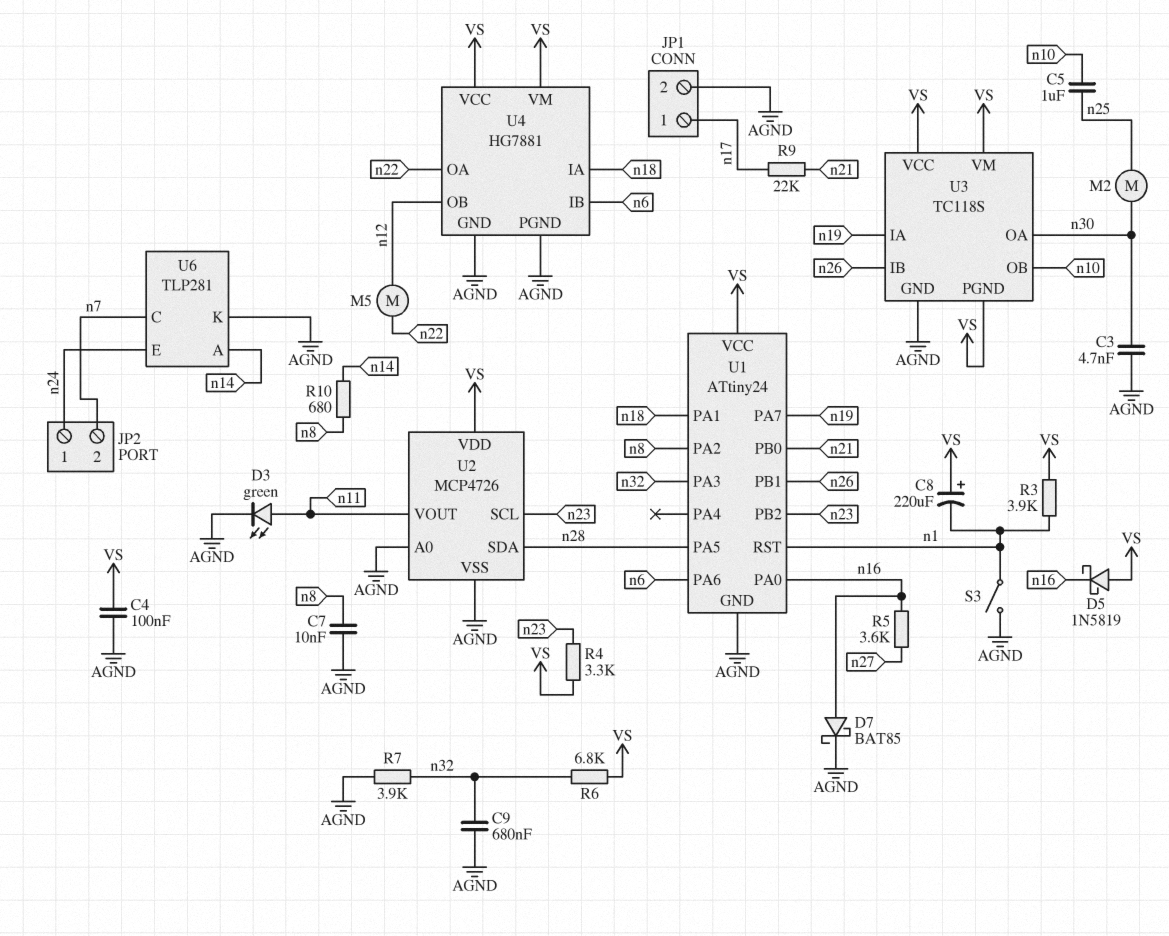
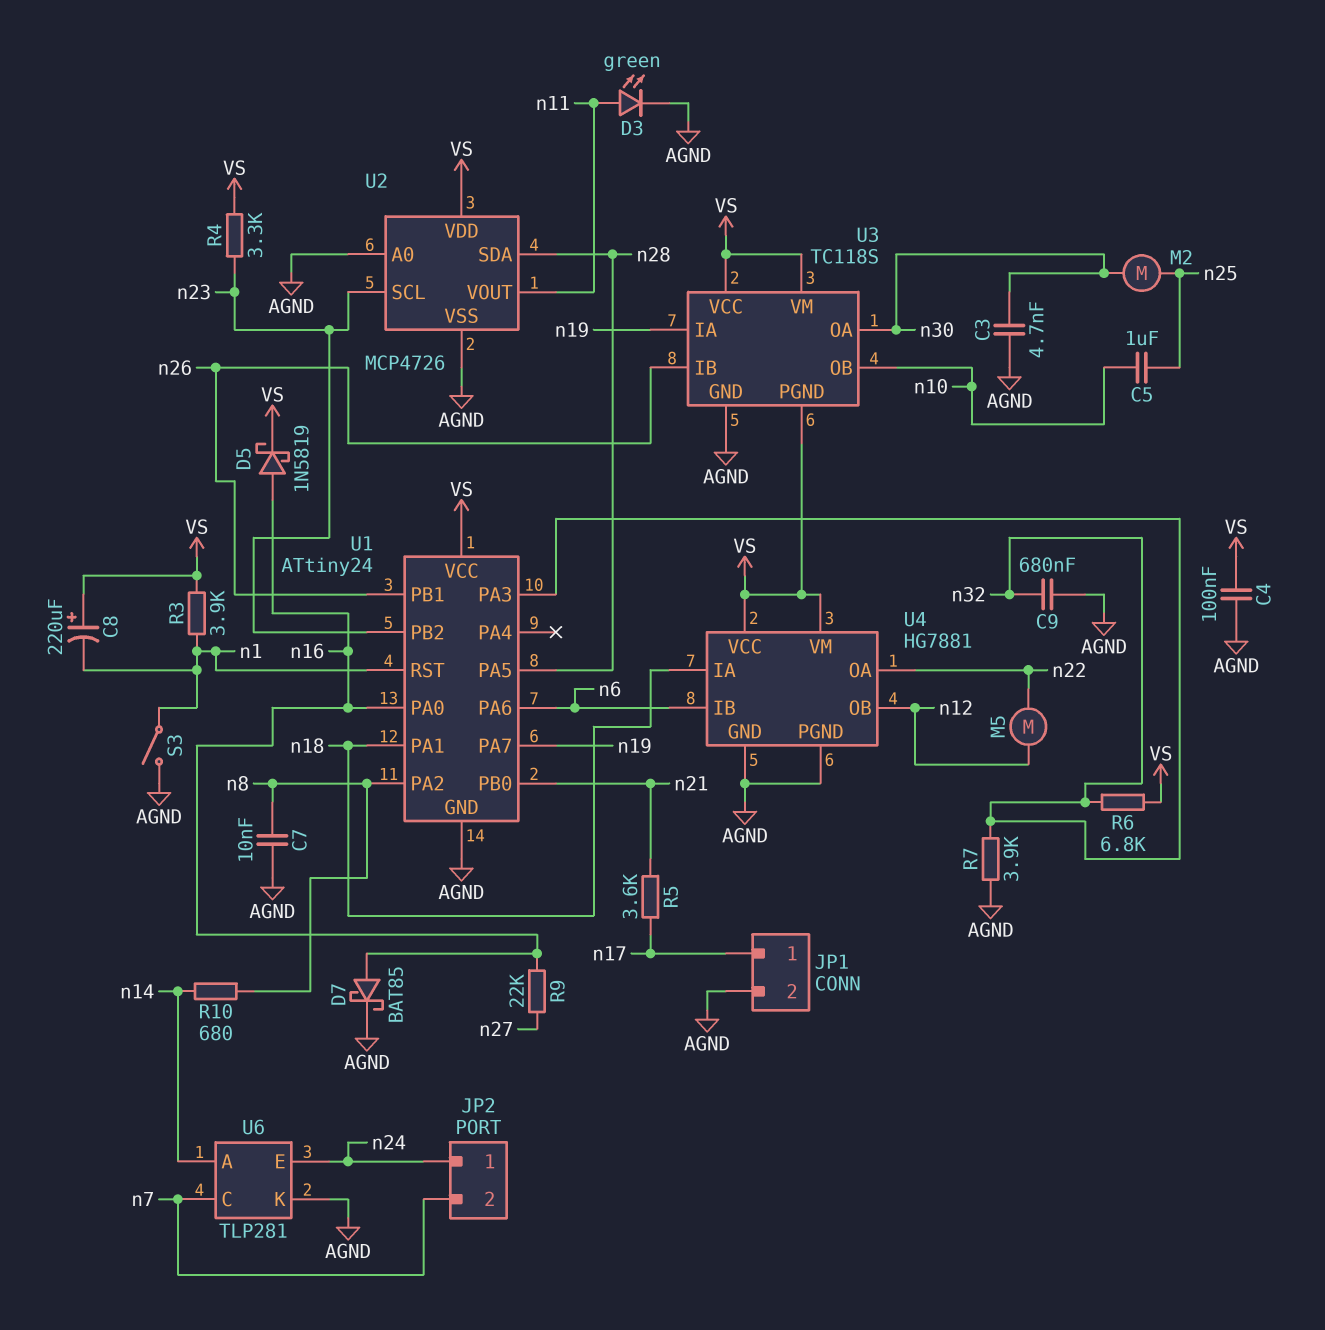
D5: schottky 1N5819 (A VS, K n16) -> schottky 1N5819 (A n16, K VS)
R5: 3.6k (n16, n27) -> 3.6k (n17, n21)
R9: 22k (n17, n21) -> 22k (n16, n27)

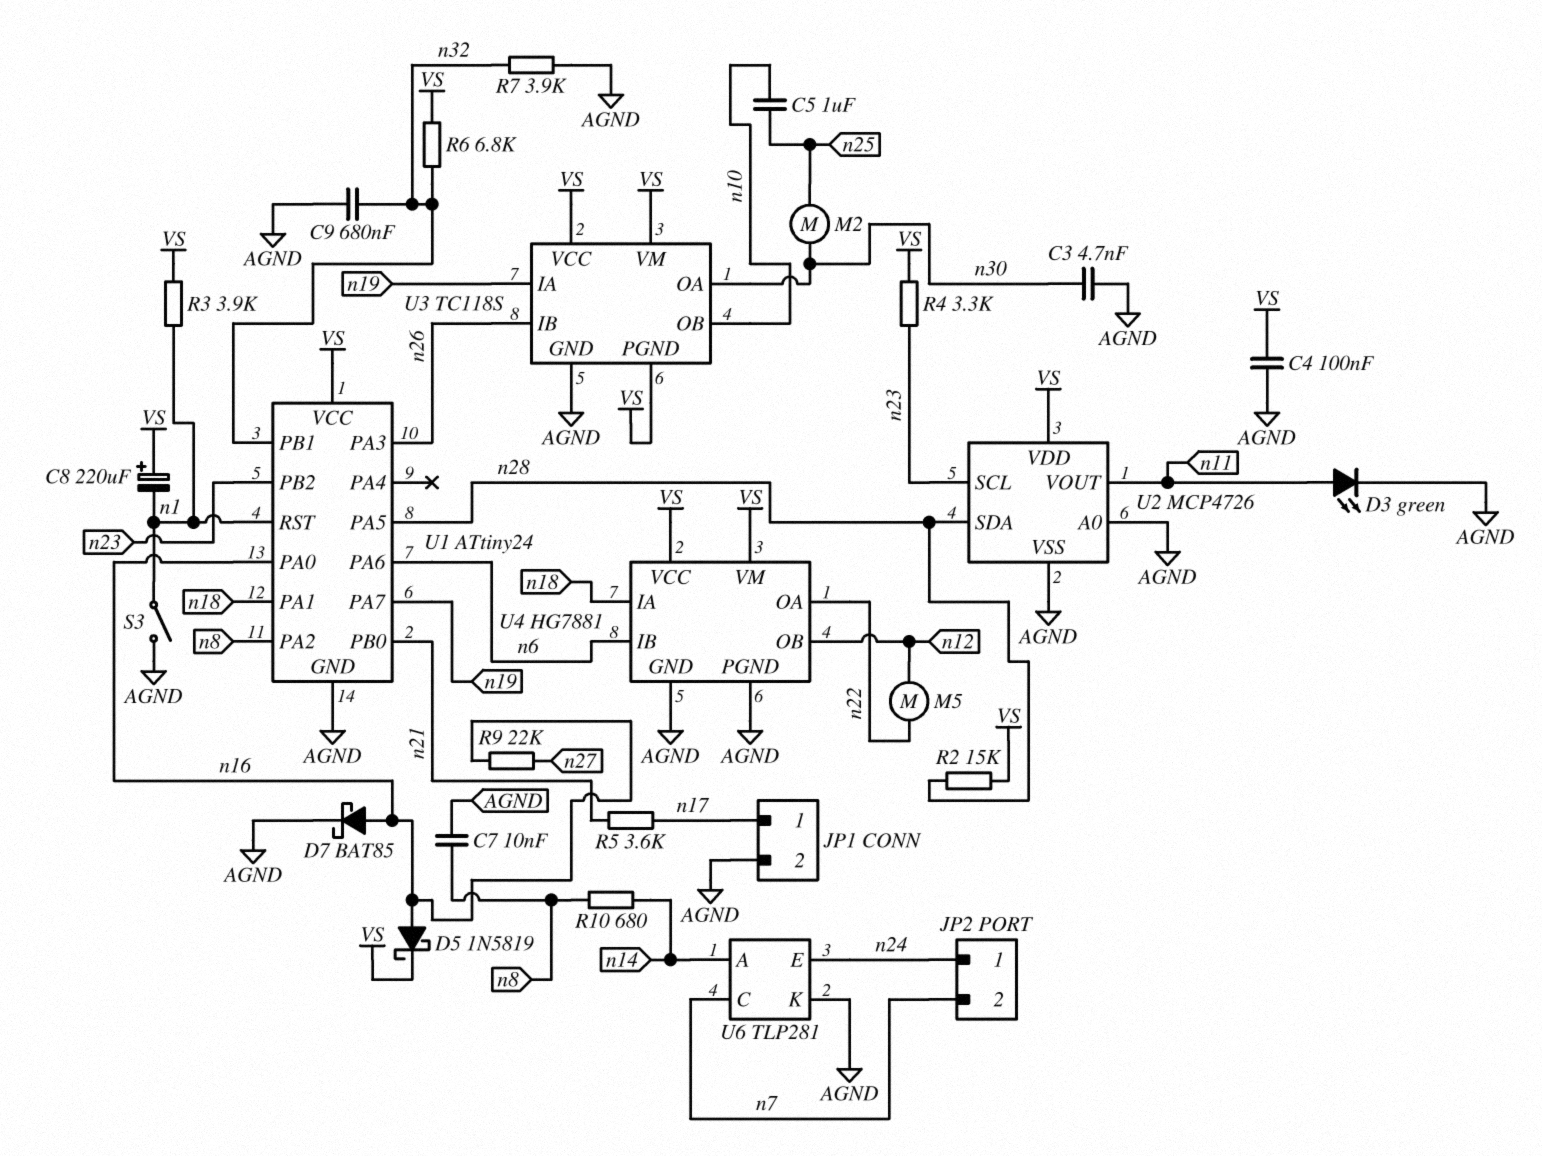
R2: none -> 15k (VS, n28)
U1 pin PA3: n32 -> n26
U1 pin PB1: n26 -> n32

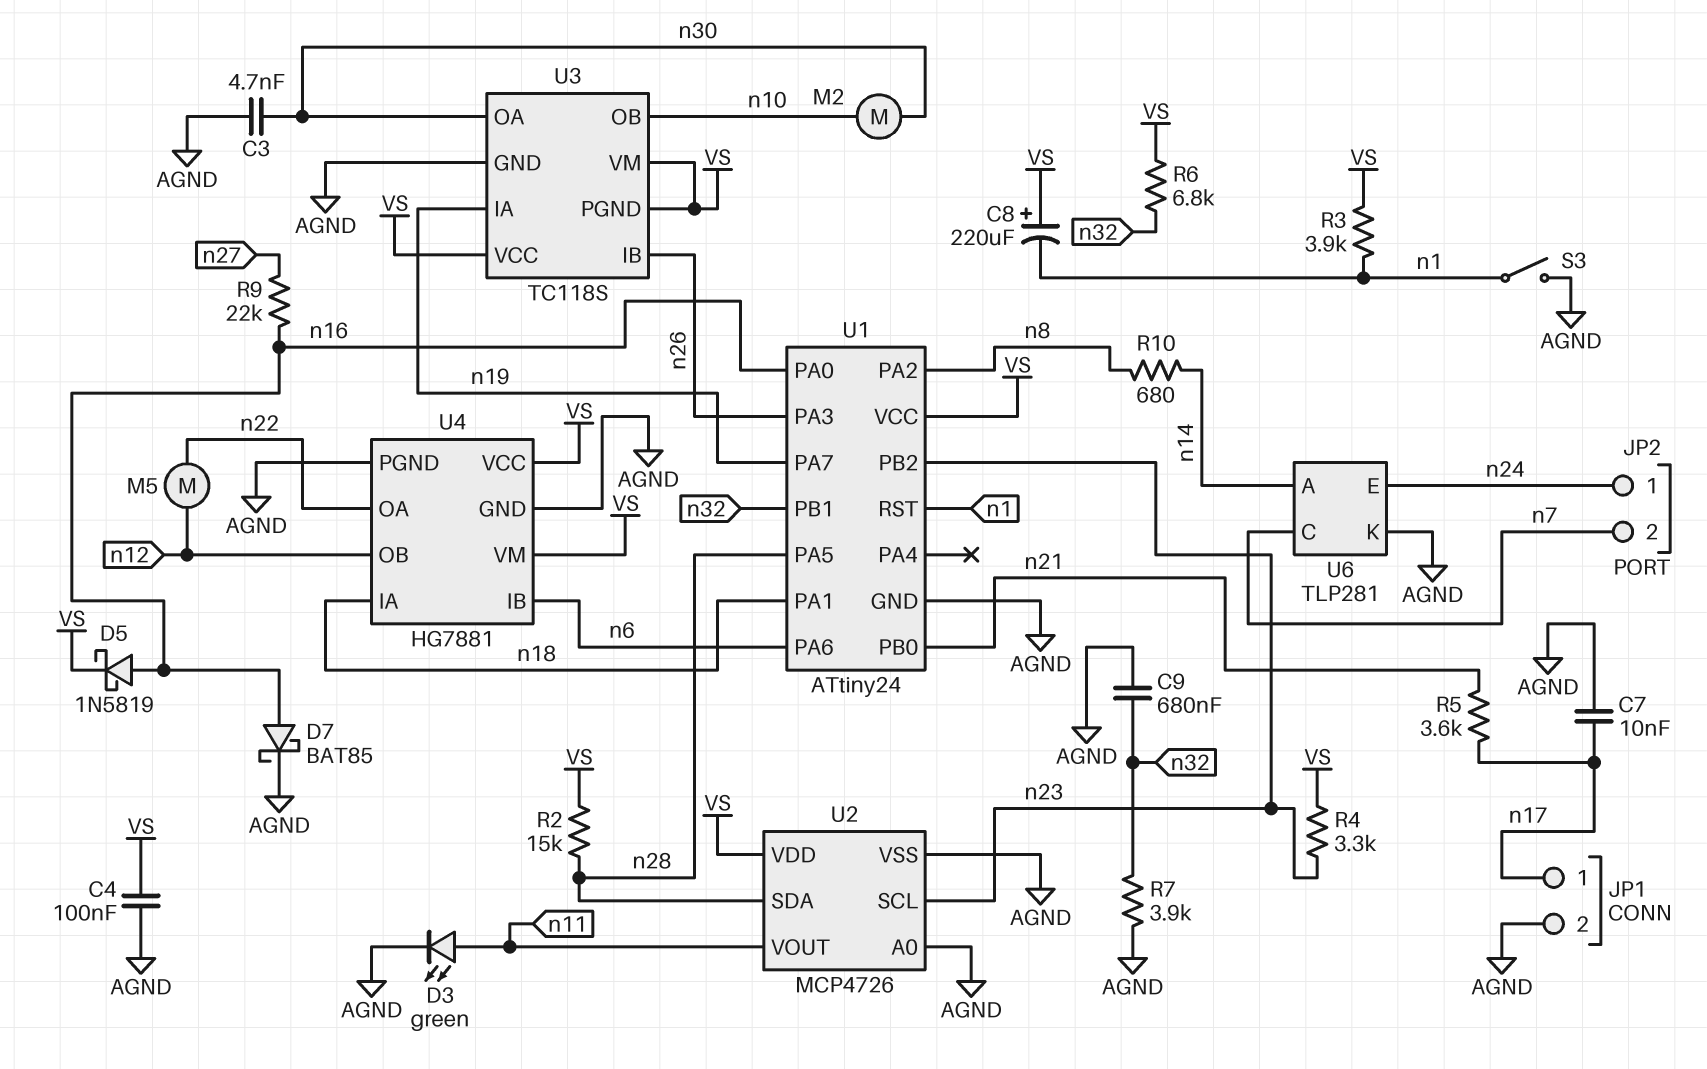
C5: 1uF (n10, n25) -> none
C7: 10nF (AGND, n8) -> 10nF (AGND, n17)
M2: motor (n25, n30) -> motor (n10, n30)

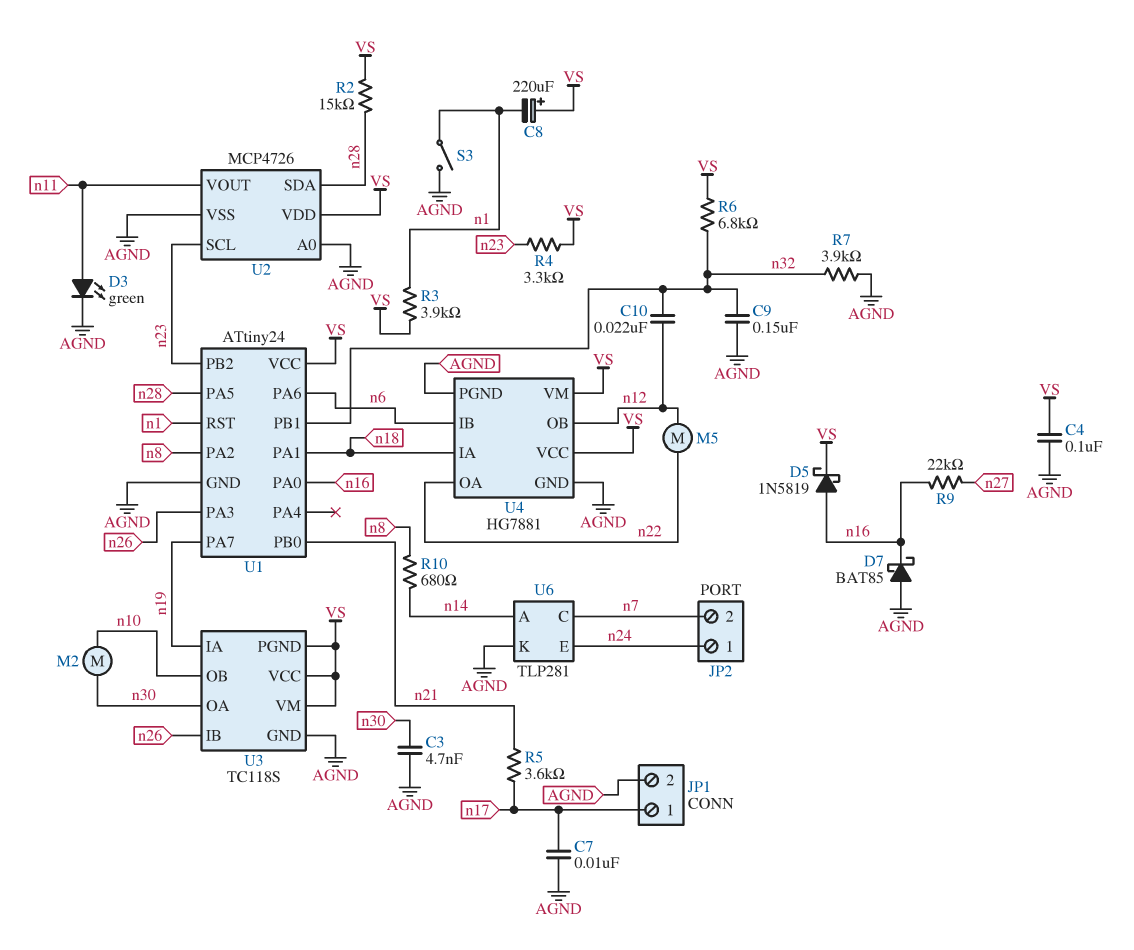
C9: 680nF (AGND, n32) -> 150nF (AGND, n32)
C10: none -> 22nF (n12, n32)
D7: schottky BAT85 (A n16, K AGND) -> schottky BAT85 (A AGND, K n16)

